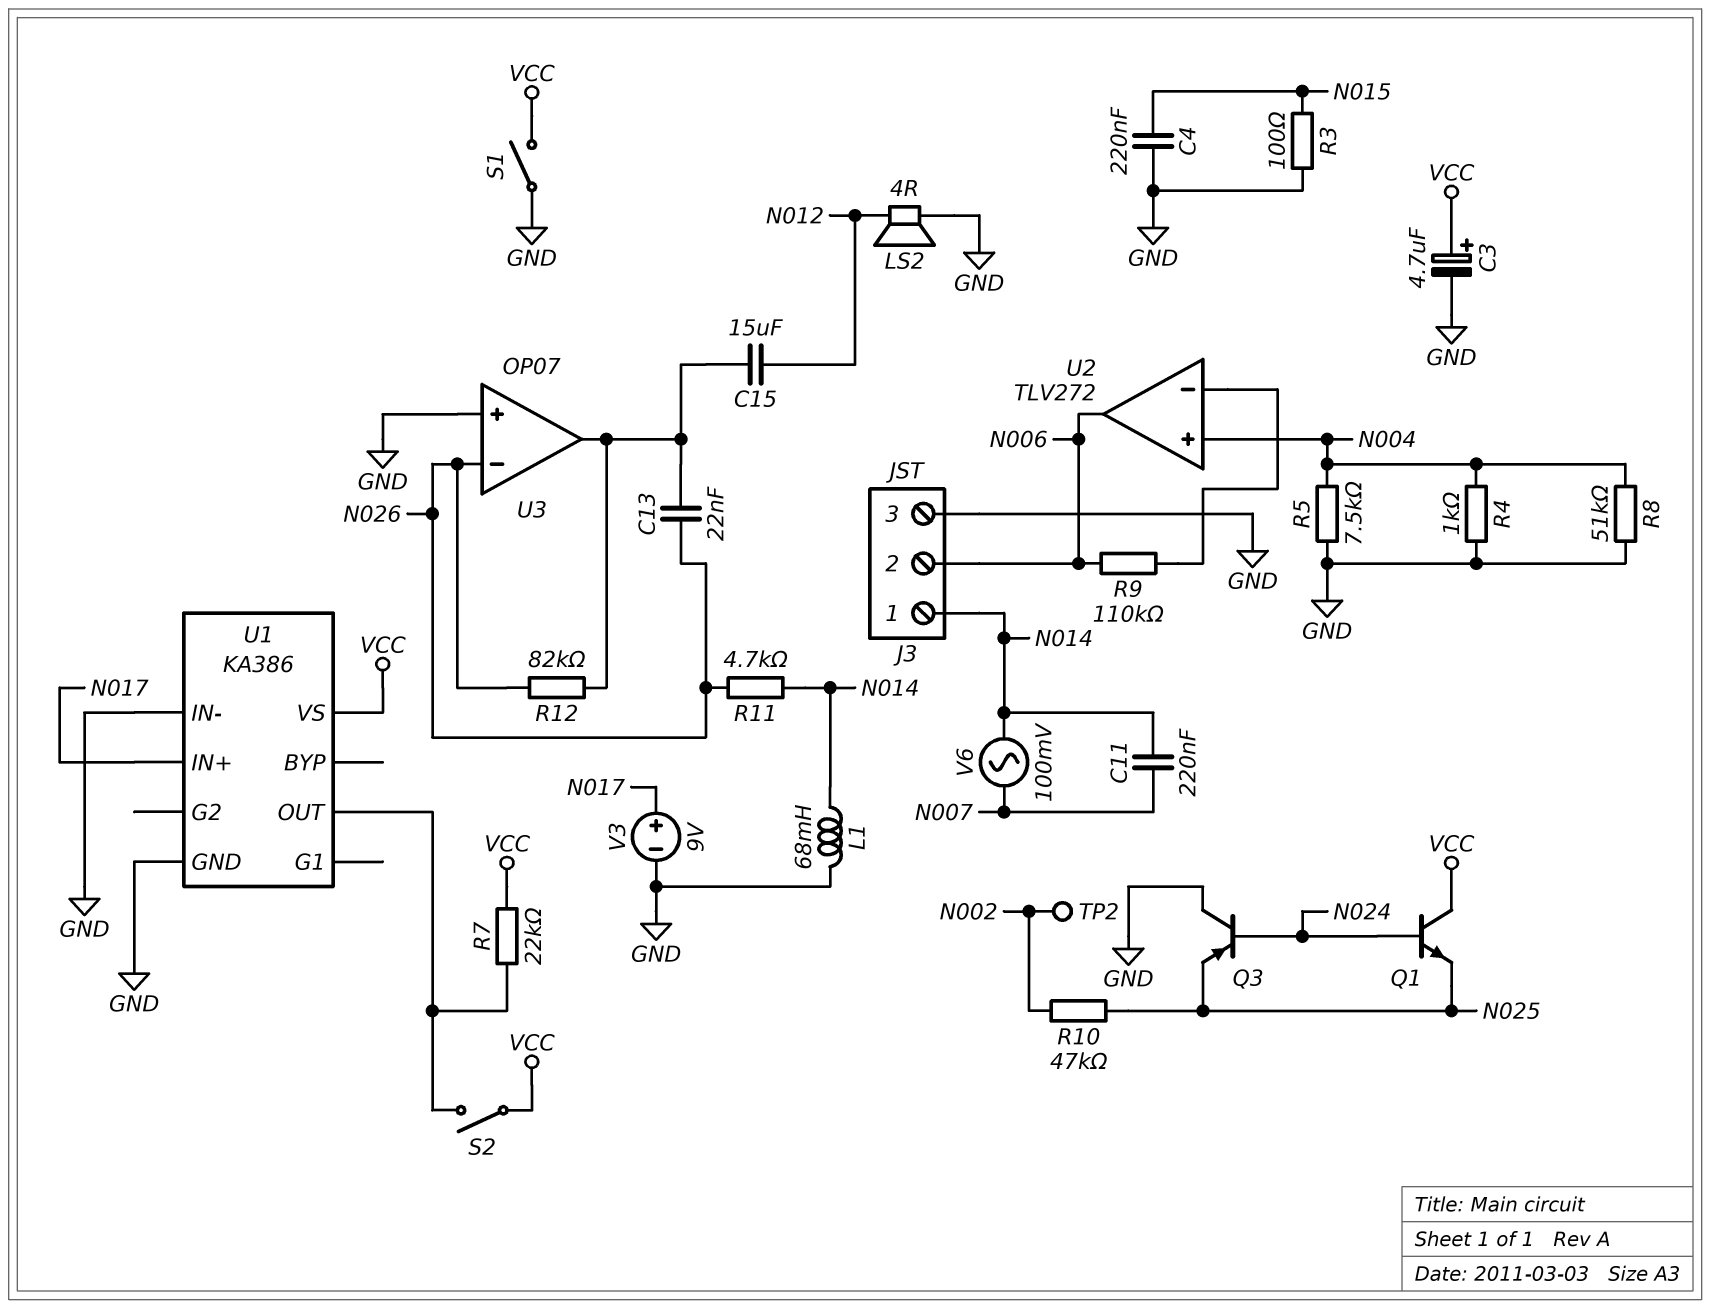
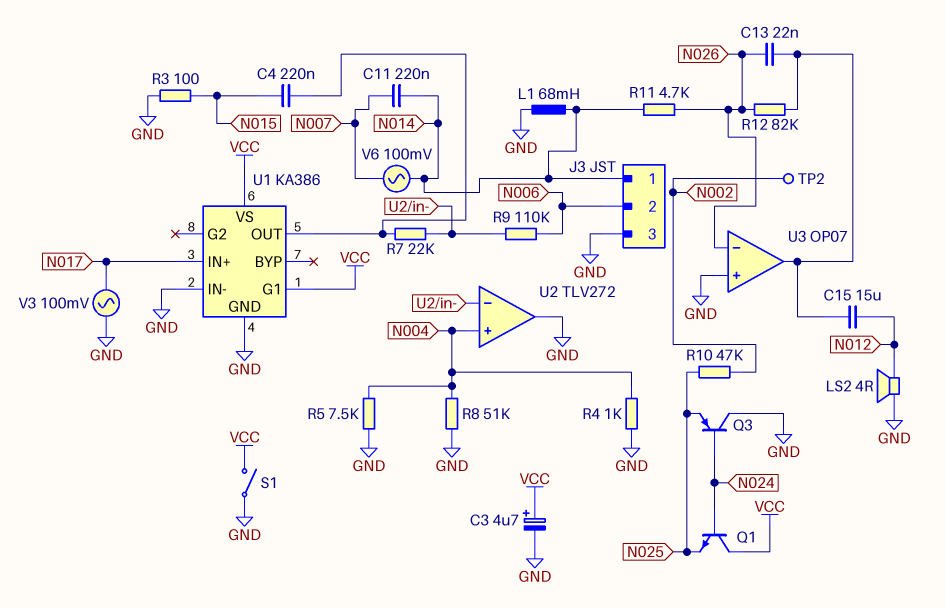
C4: 220nF (GND, N015) -> 220nF (N015, U1/OUT)
R7: 22k (U1/OUT, VCC) -> 22k (U1/OUT, U2/in-)
S2: switch (U1/OUT, VCC) -> none
U1 pin G1: none -> VCC
U2 pin out: N006 -> GND
V3: 9V (plus N017, minus GND) -> AC 100mV (GND, N017)

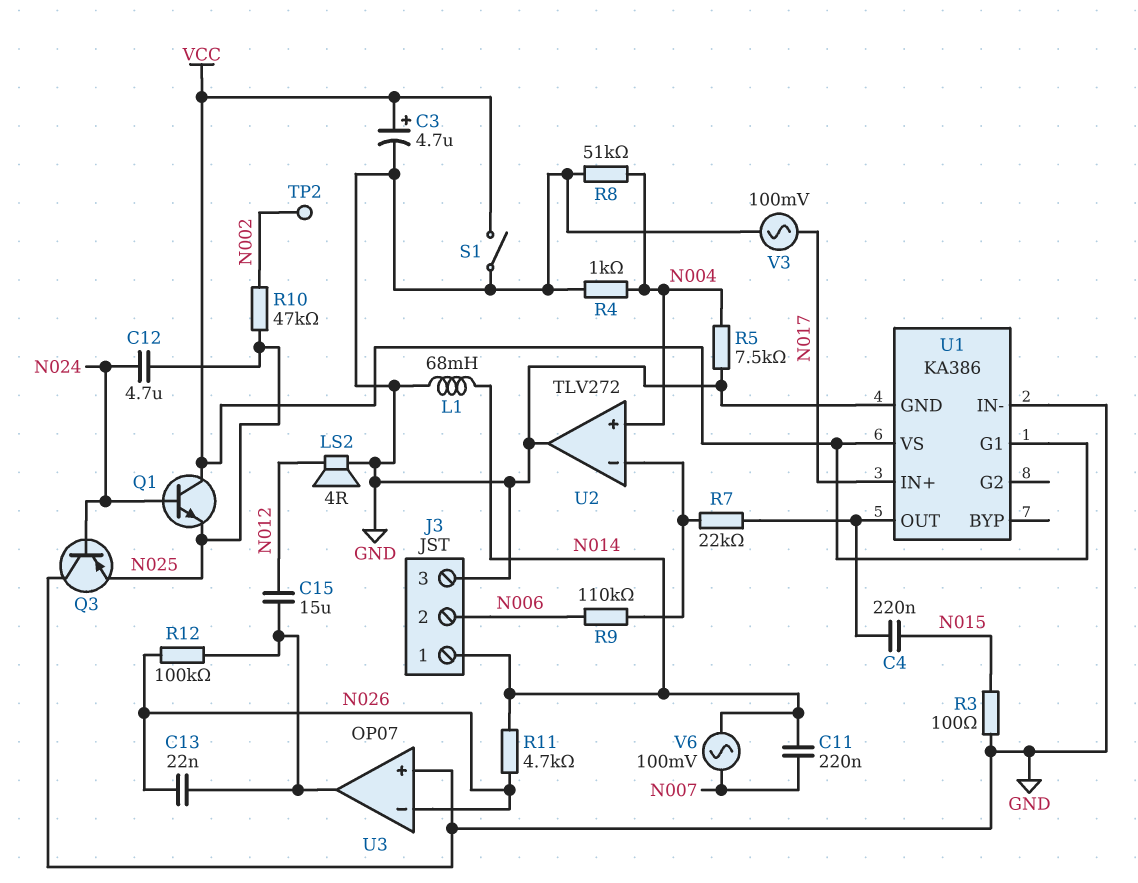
C12: none -> 4.7uF (N024, N025)
R12: 82k (N026, U3/out) -> 100k (N026, U3/out)

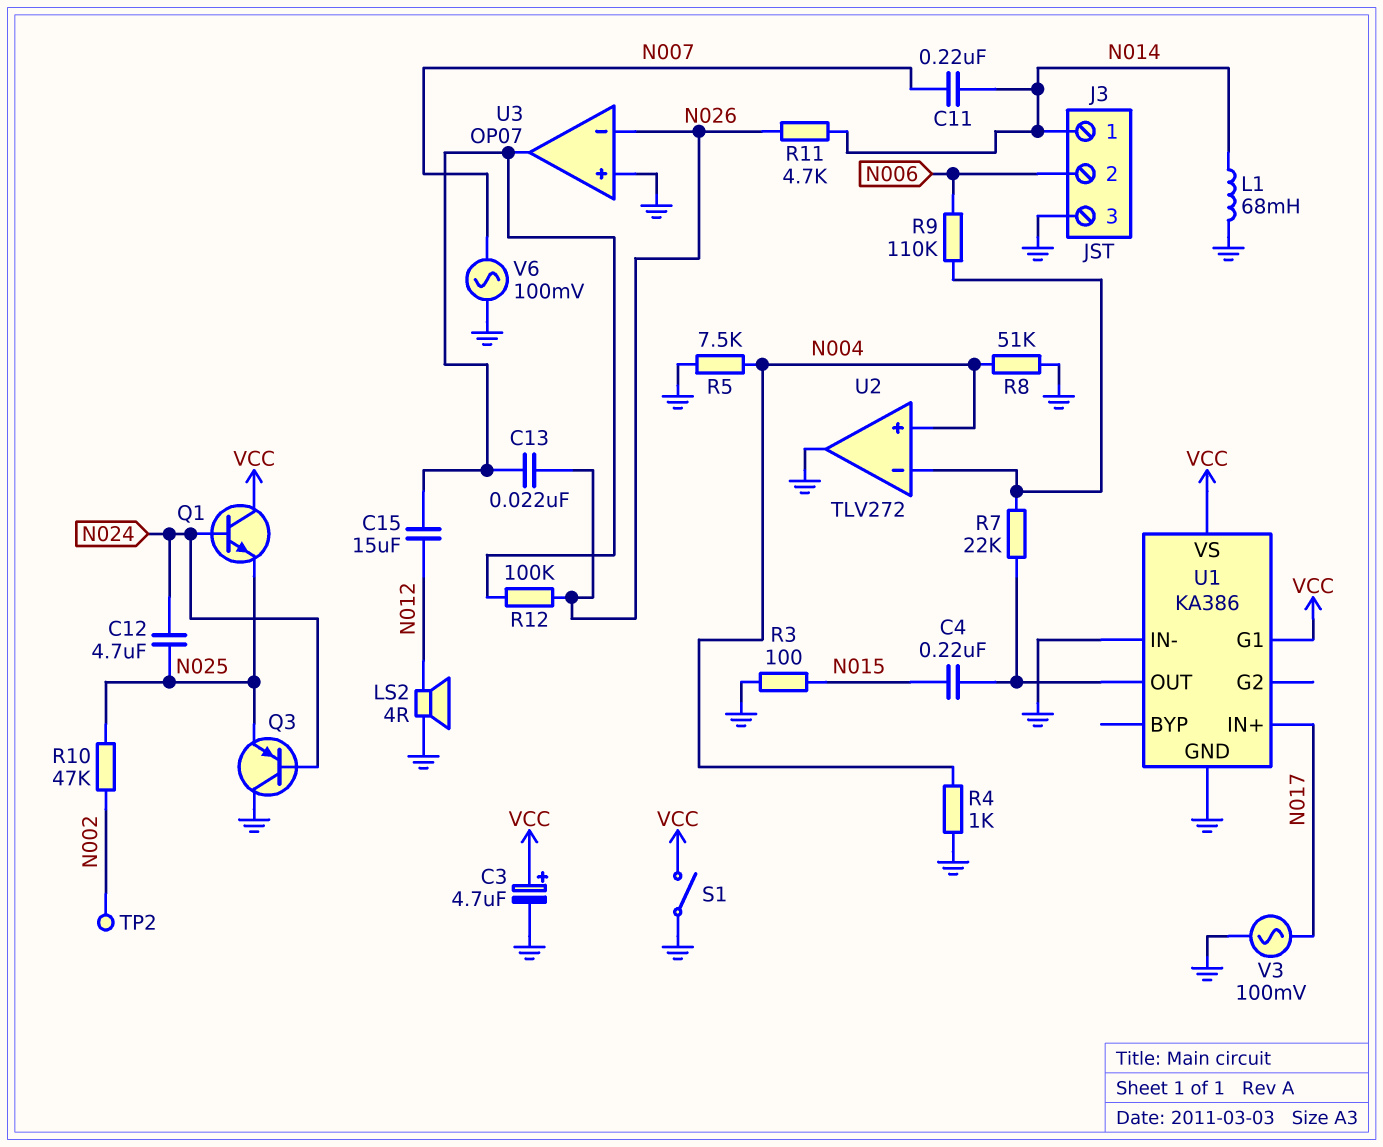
V6: AC 100mV (N007, N014) -> AC 100mV (GND, N007)

